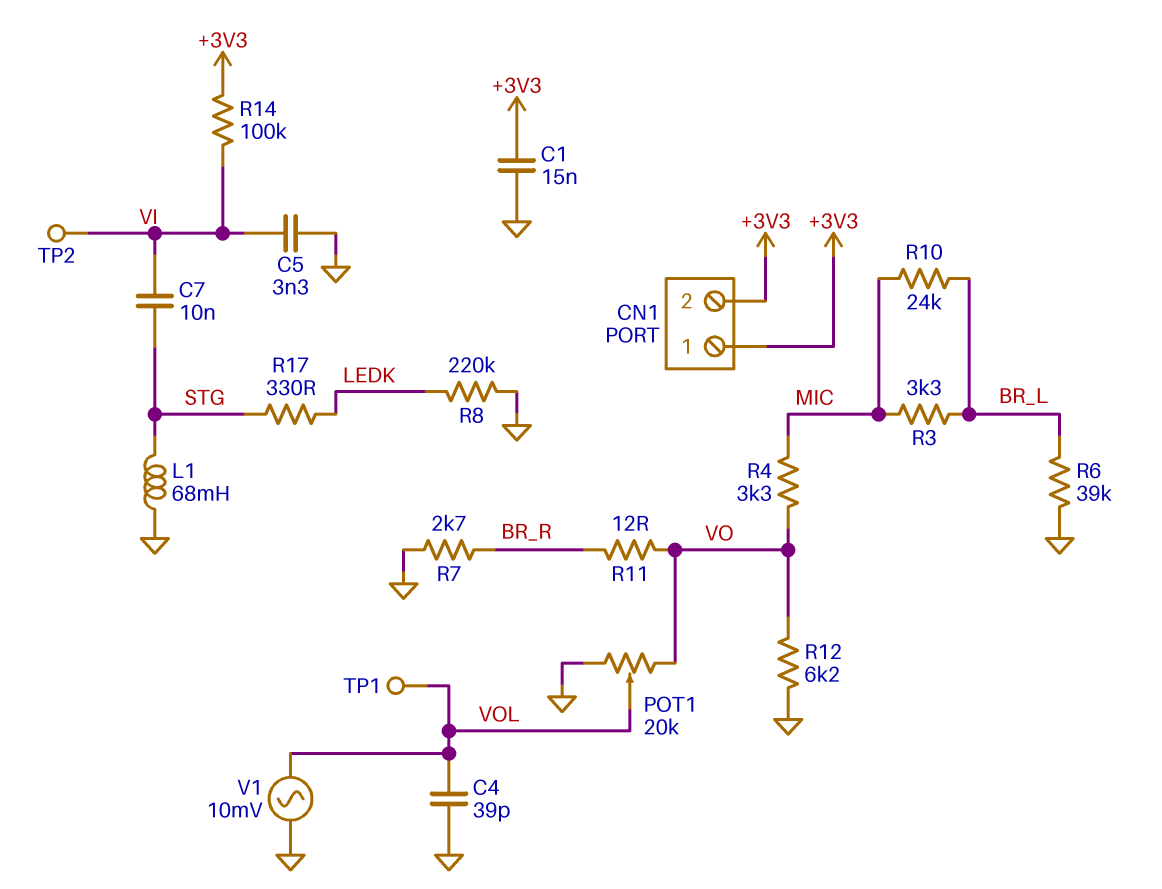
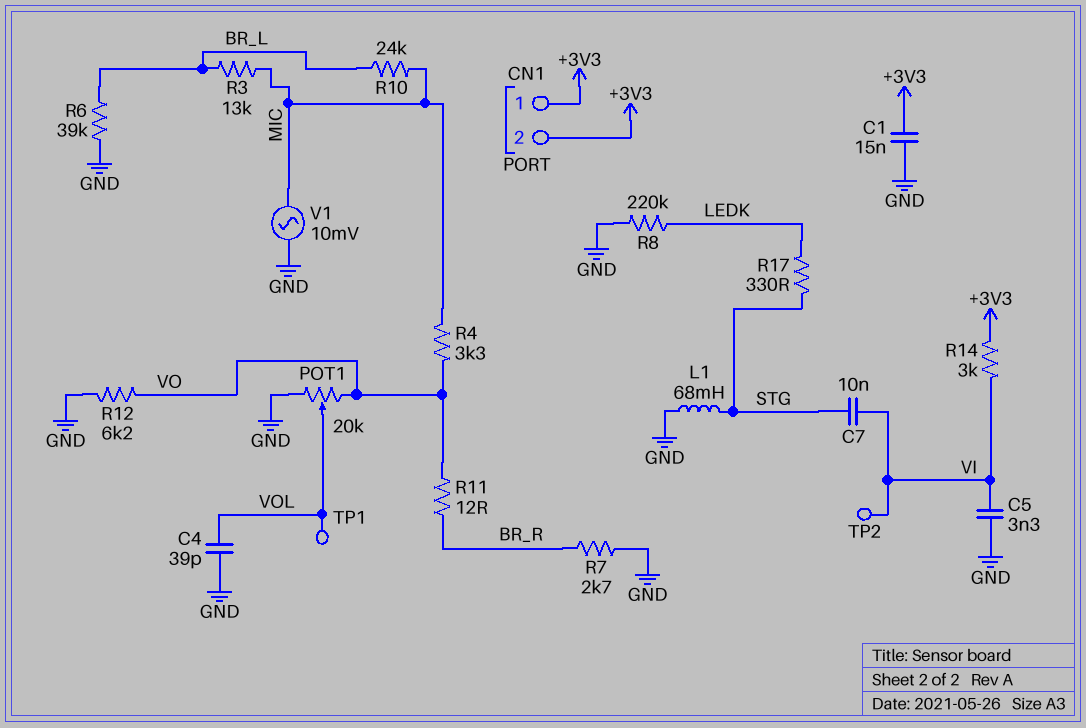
R3: 3.3k (BR_L, MIC) -> 13k (BR_L, MIC)
R14: 100k (+3V3, VI) -> 3k (+3V3, VI)
V1: AC 10mV (GND, VOL) -> AC 10mV (GND, MIC)

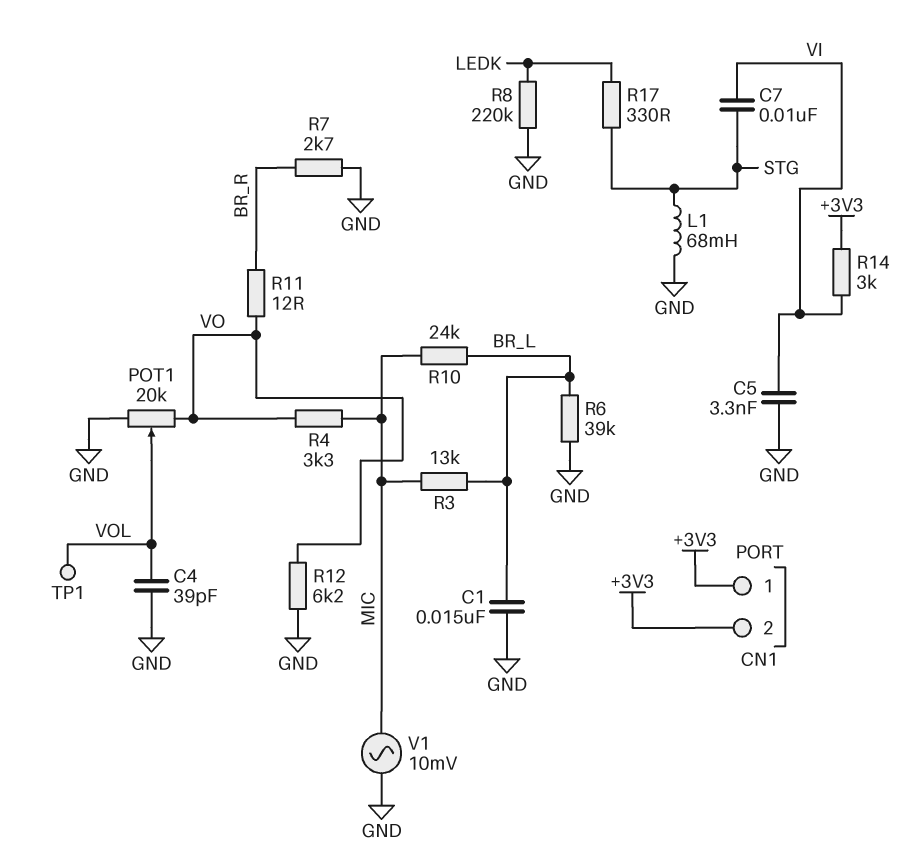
C1: 15nF (+3V3, GND) -> 15nF (BR_L, GND)
TP2: test point (VI) -> none

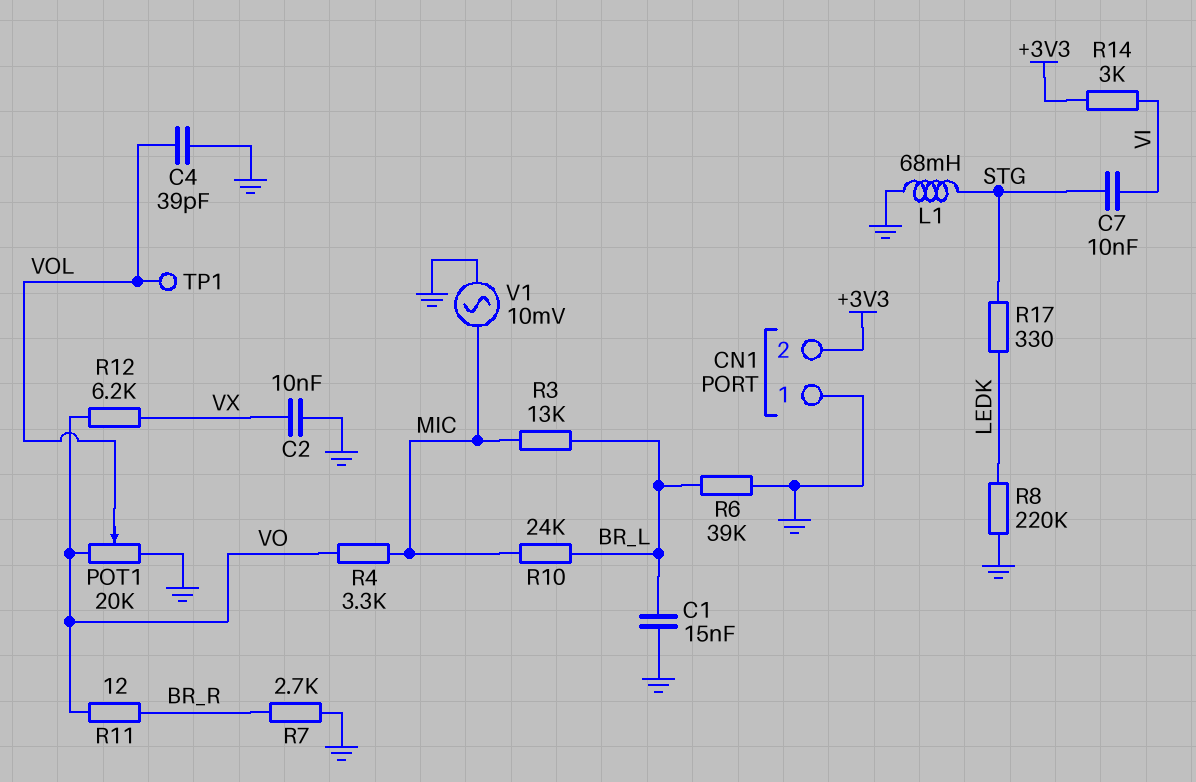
C2: none -> 10nF (GND, VX)
C5: 3.3nF (GND, VI) -> none
CN1 pin 1: +3V3 -> GND
R12: 6.2k (GND, VO) -> 6.2k (VO, VX)

